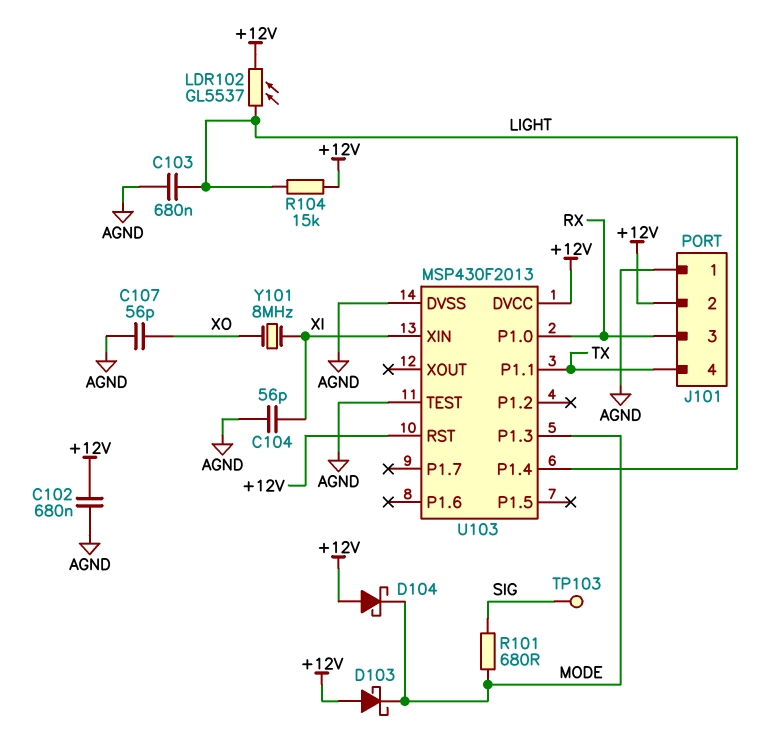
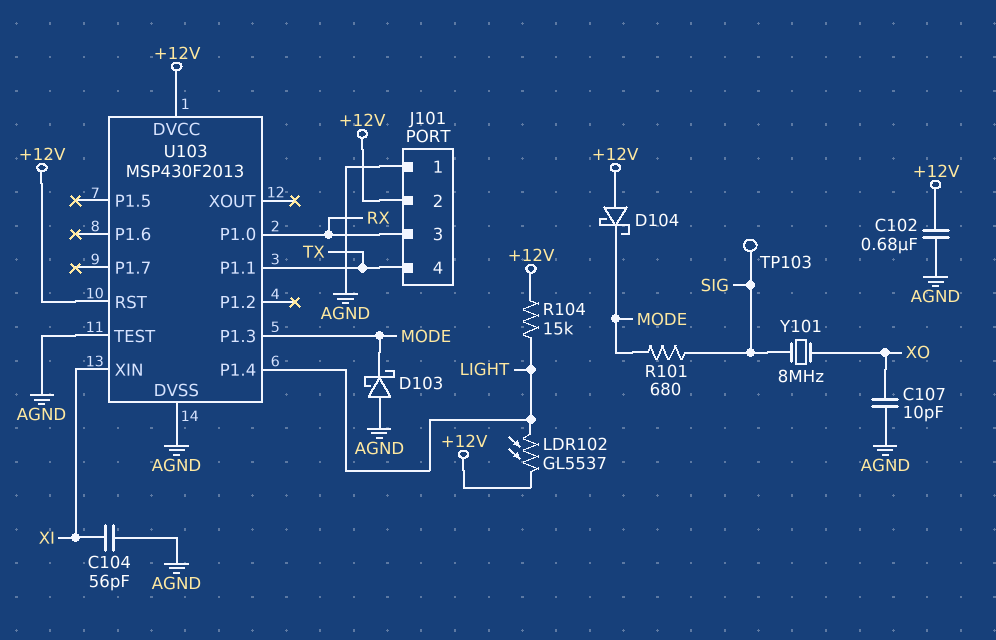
C103: 680nF (AGND, LIGHT) -> none
C107: 56pF (AGND, XO) -> 10pF (AGND, XO)
D103: schottky (A +12V, K MODE) -> schottky (A AGND, K MODE)
Y101: 8MHz (XI, XO) -> 8MHz (SIG, XO)

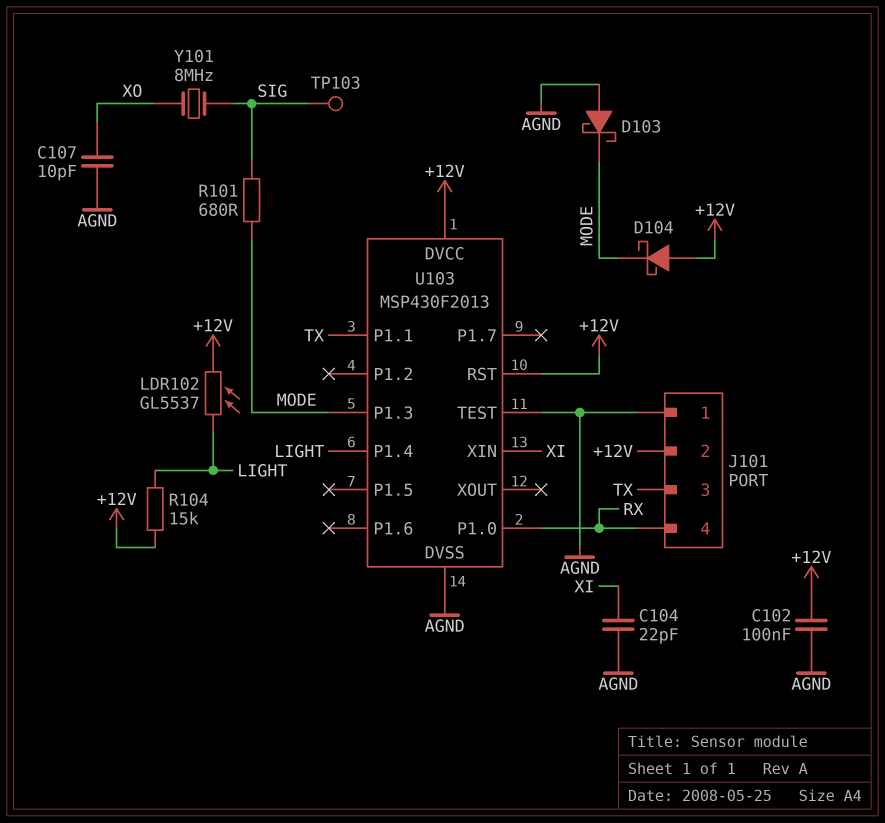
C102: 680nF (+12V, AGND) -> 100nF (+12V, AGND)
C104: 56pF (AGND, XI) -> 22pF (AGND, XI)
J101 pin 3: RX -> TX
J101 pin 4: TX -> RX

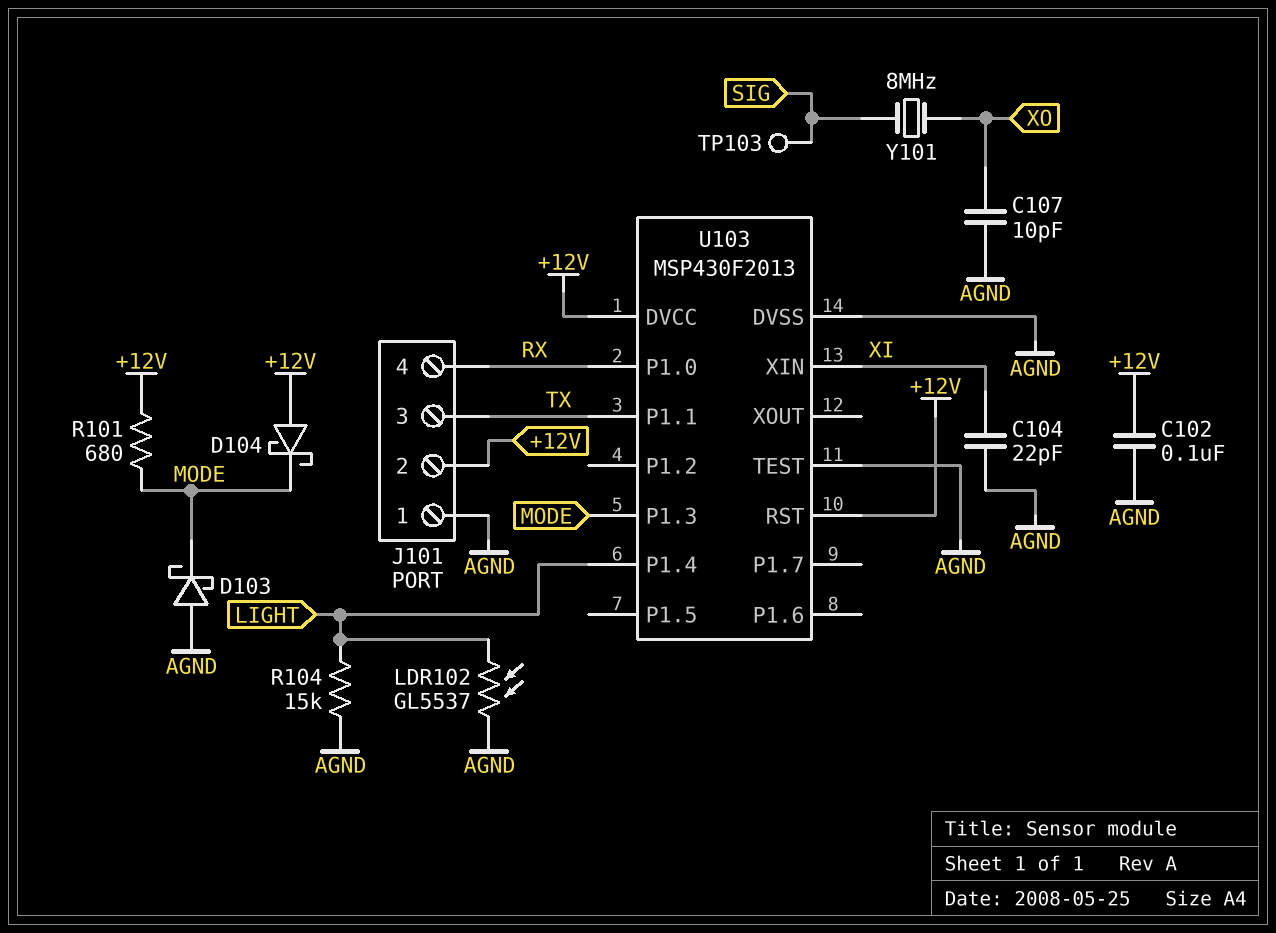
LDR102: GL5537 (+12V, LIGHT) -> GL5537 (AGND, LIGHT)
R101: 680 (MODE, SIG) -> 680 (+12V, MODE)
R104: 15k (+12V, LIGHT) -> 15k (AGND, LIGHT)

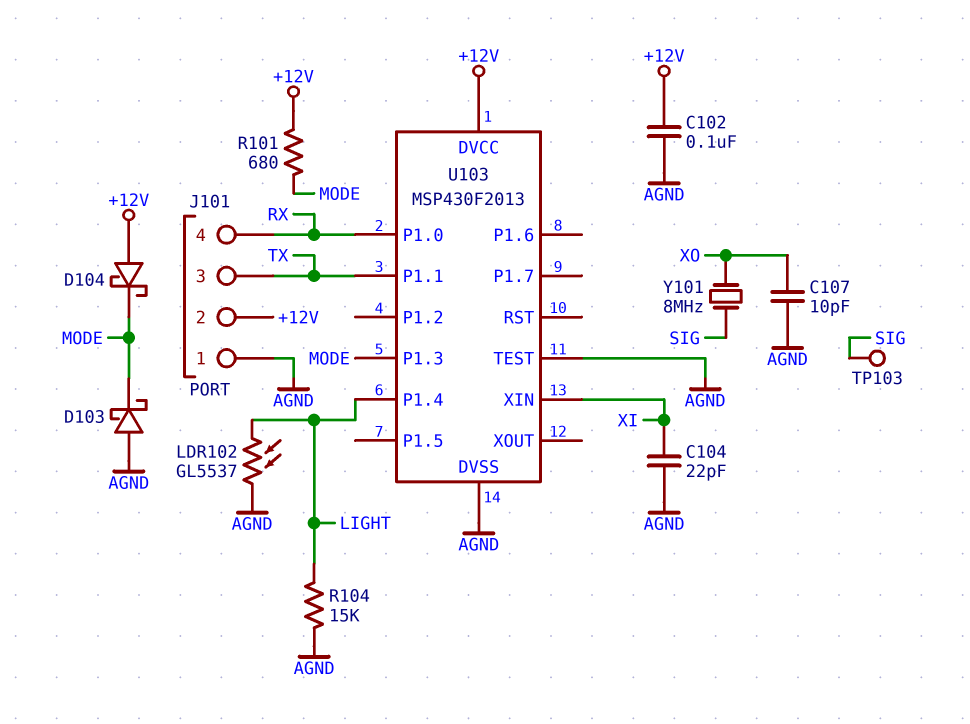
U103 pin RST: +12V -> none

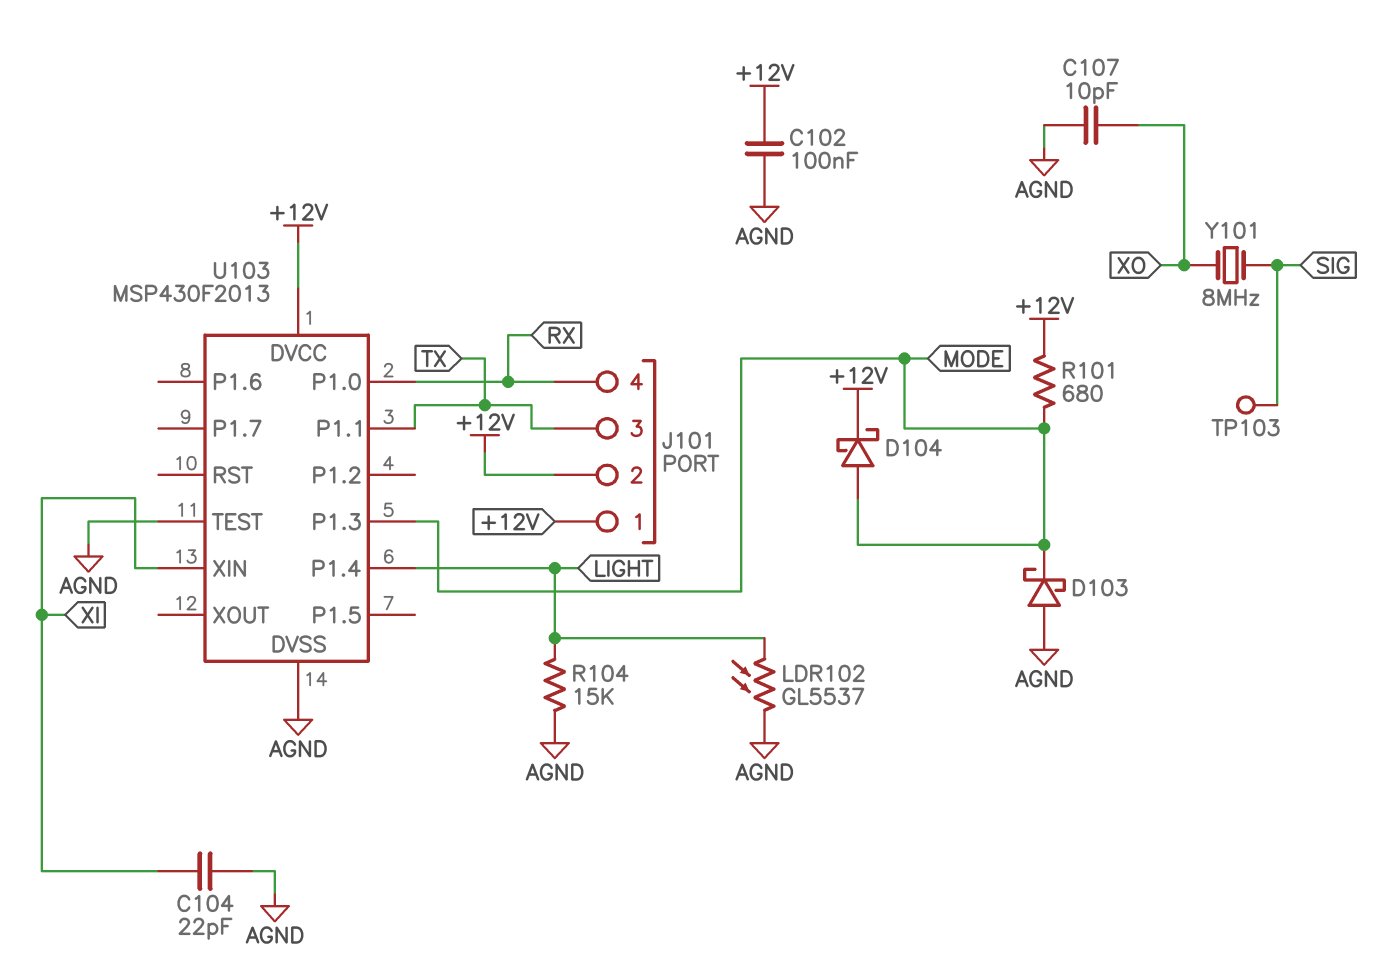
D104: schottky (A +12V, K MODE) -> schottky (A MODE, K +12V)
J101 pin 1: AGND -> +12V

